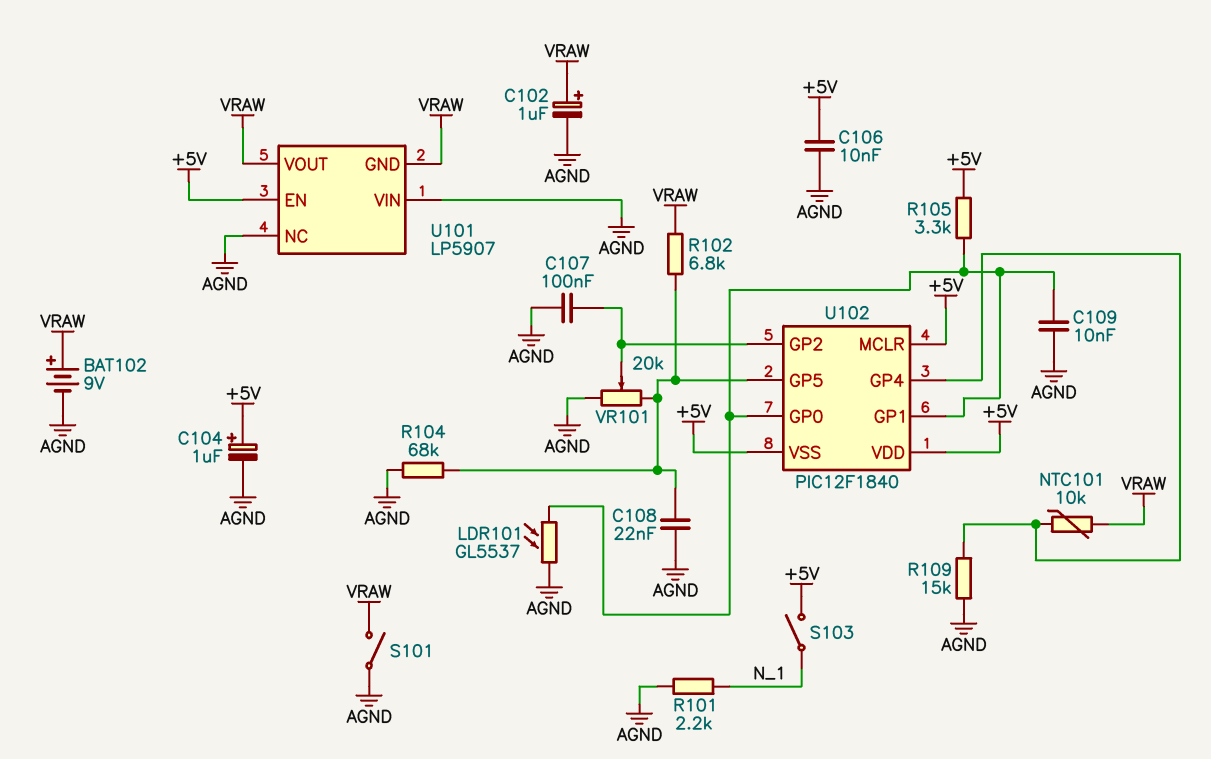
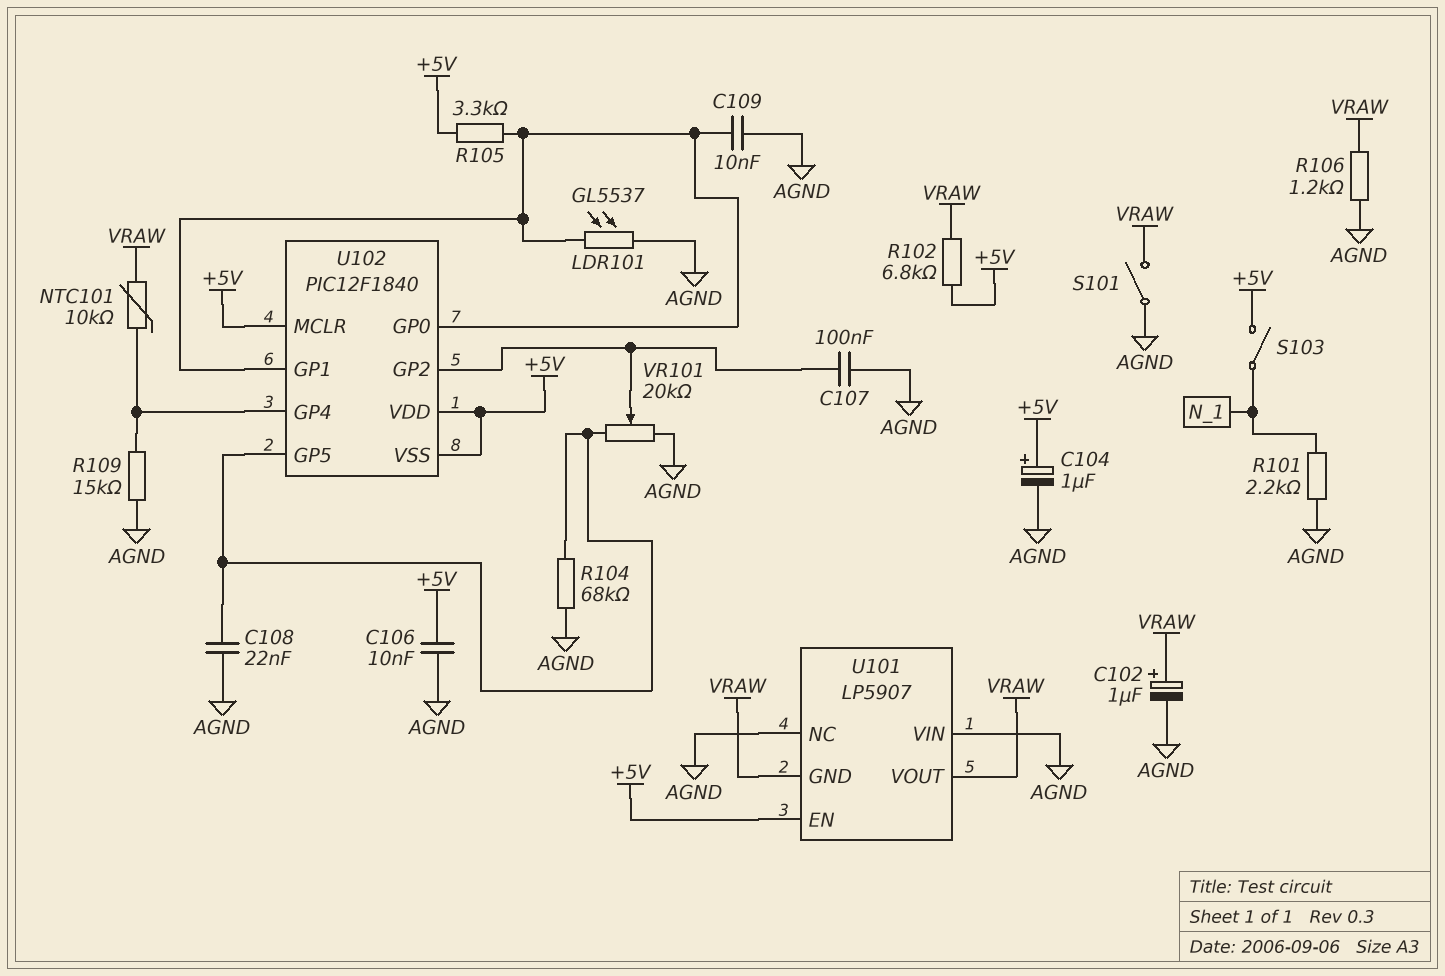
BAT102: 9V (plus VRAW, minus AGND) -> none
R102: 6.8k (U102/GP5, VRAW) -> 6.8k (+5V, VRAW)
R106: none -> 1.2k (AGND, VRAW)

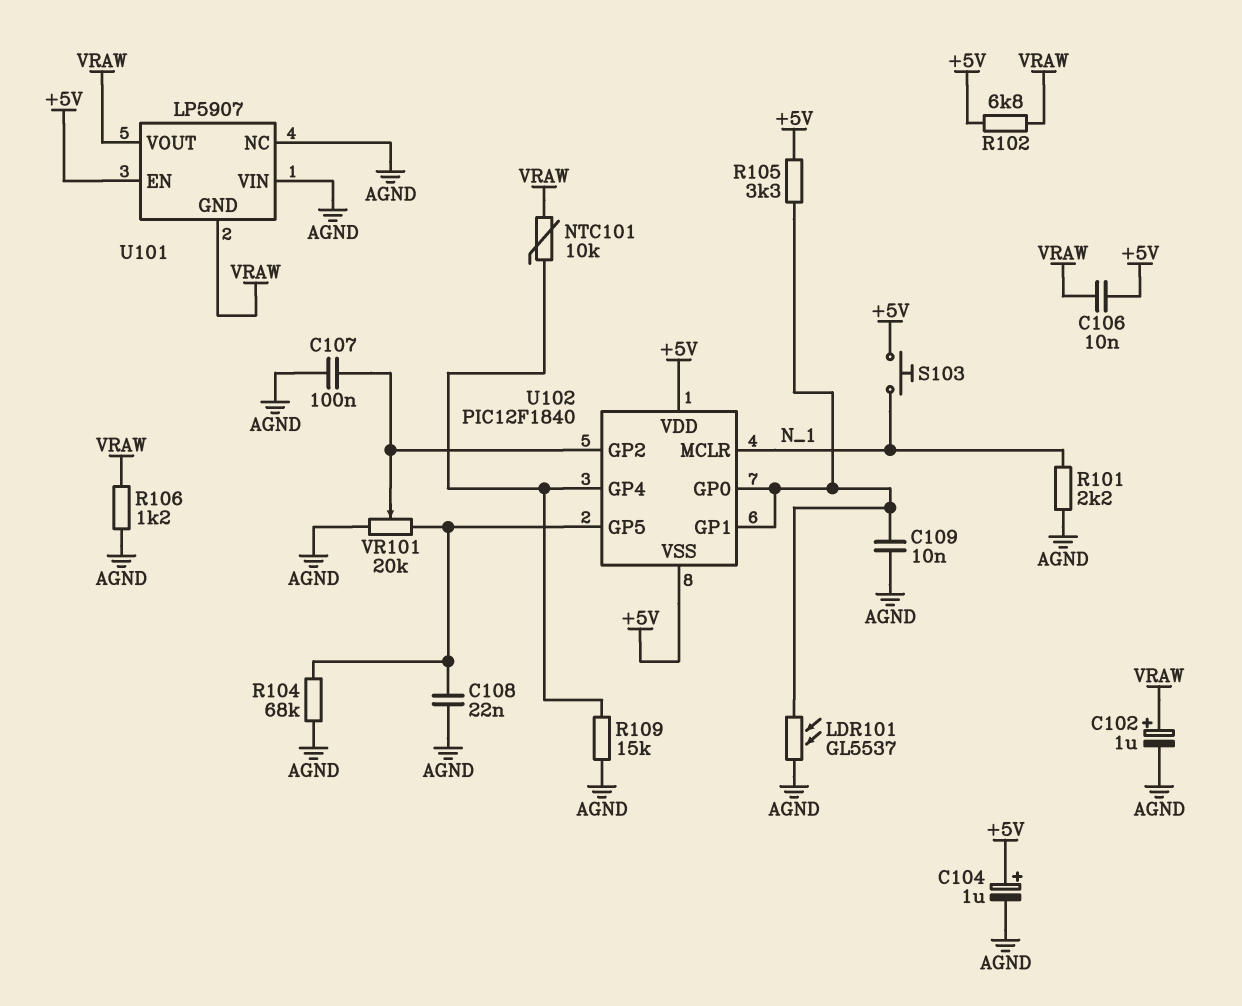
C106: 10nF (+5V, AGND) -> 10nF (+5V, VRAW)
S101: switch (AGND, VRAW) -> none
S103: switch (+5V, N_1) -> button (+5V, N_1)
U102 pin MCLR: +5V -> N_1

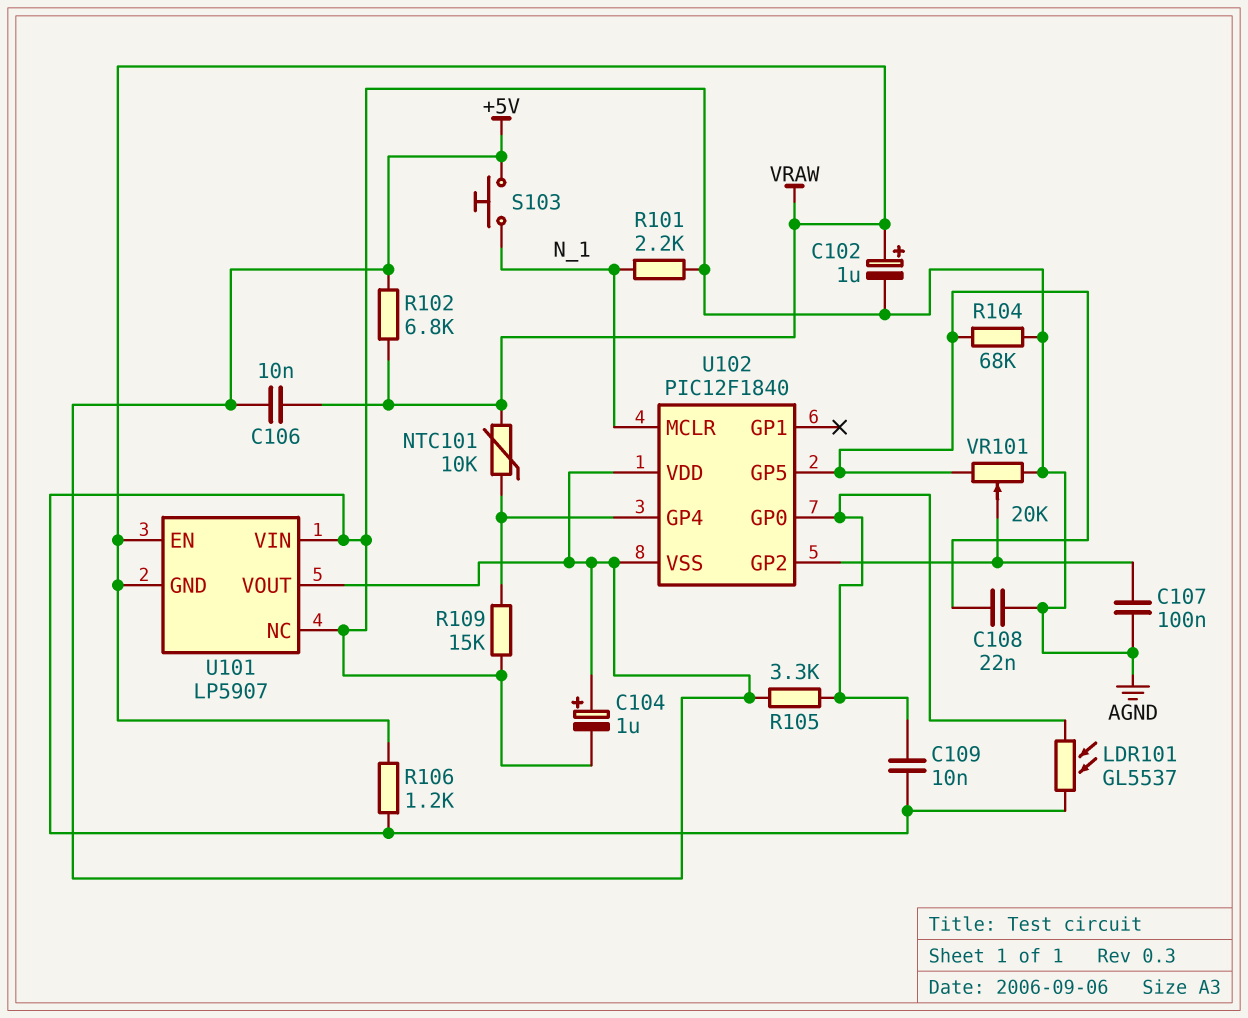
U101 pin EN: +5V -> VRAW
U101 pin VOUT: VRAW -> +5V
U102 pin GP1: U102/GP0 -> none

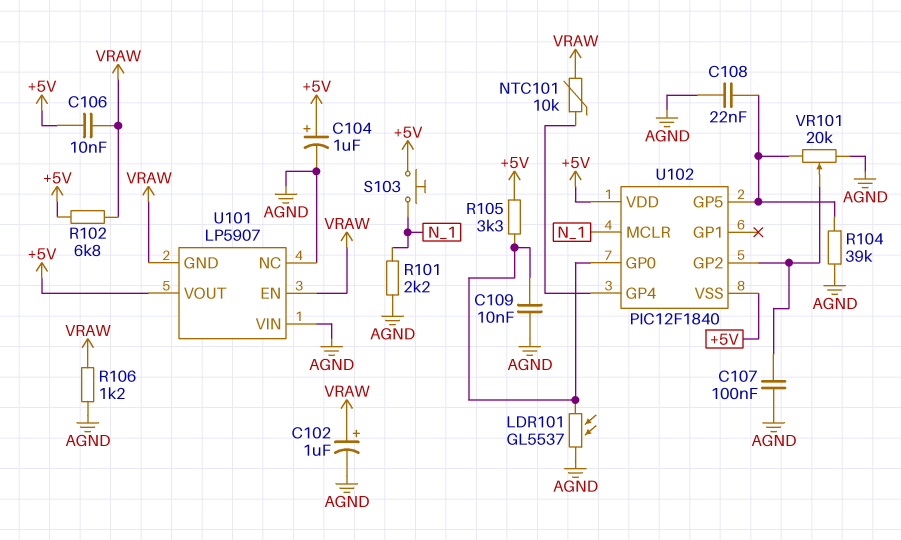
R104: 68k (AGND, U102/GP5) -> 39k (AGND, U102/GP5)
R109: 15k (AGND, U102/GP4) -> none

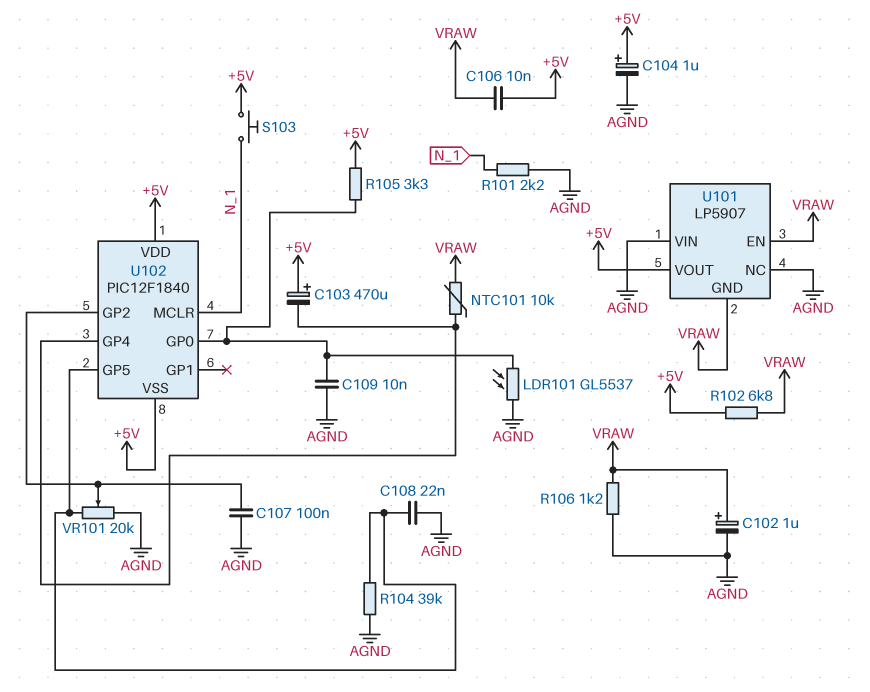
C103: none -> 470uF (plus +5V, minus U102/GP4)

